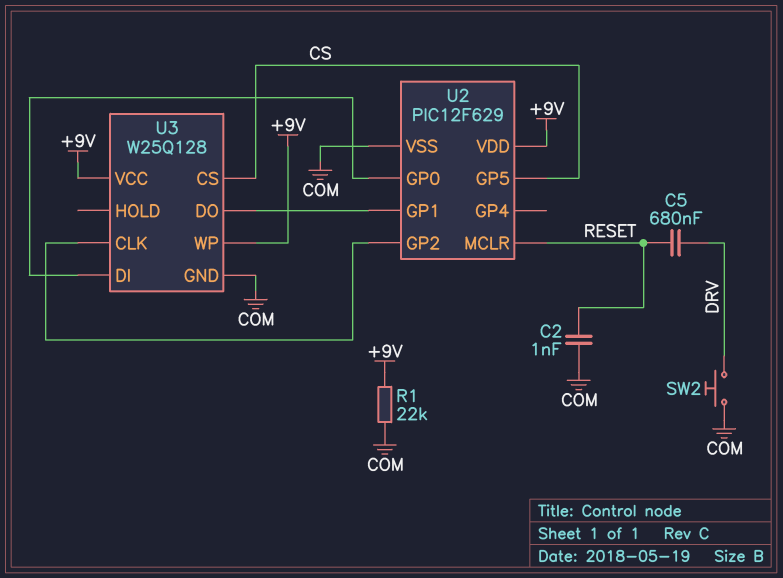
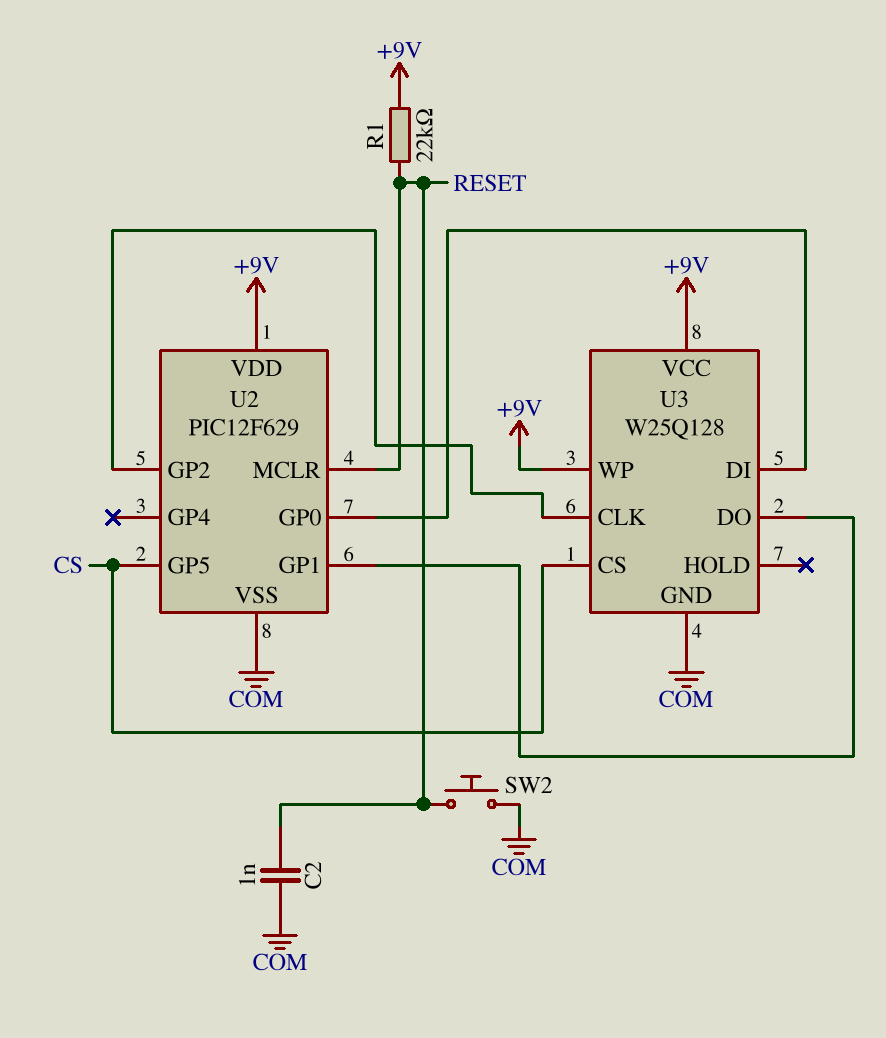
C5: 680nF (DRV, RESET) -> none
R1: 22k (+9V, COM) -> 22k (+9V, RESET)
SW2: button (COM, DRV) -> button (COM, RESET)

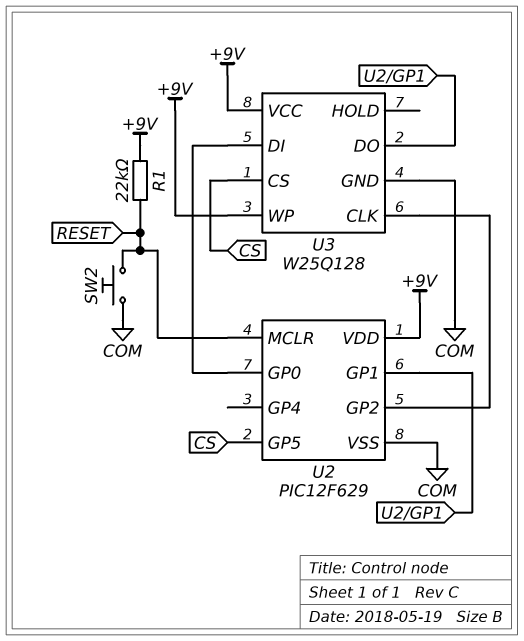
C2: 1nF (COM, RESET) -> none

